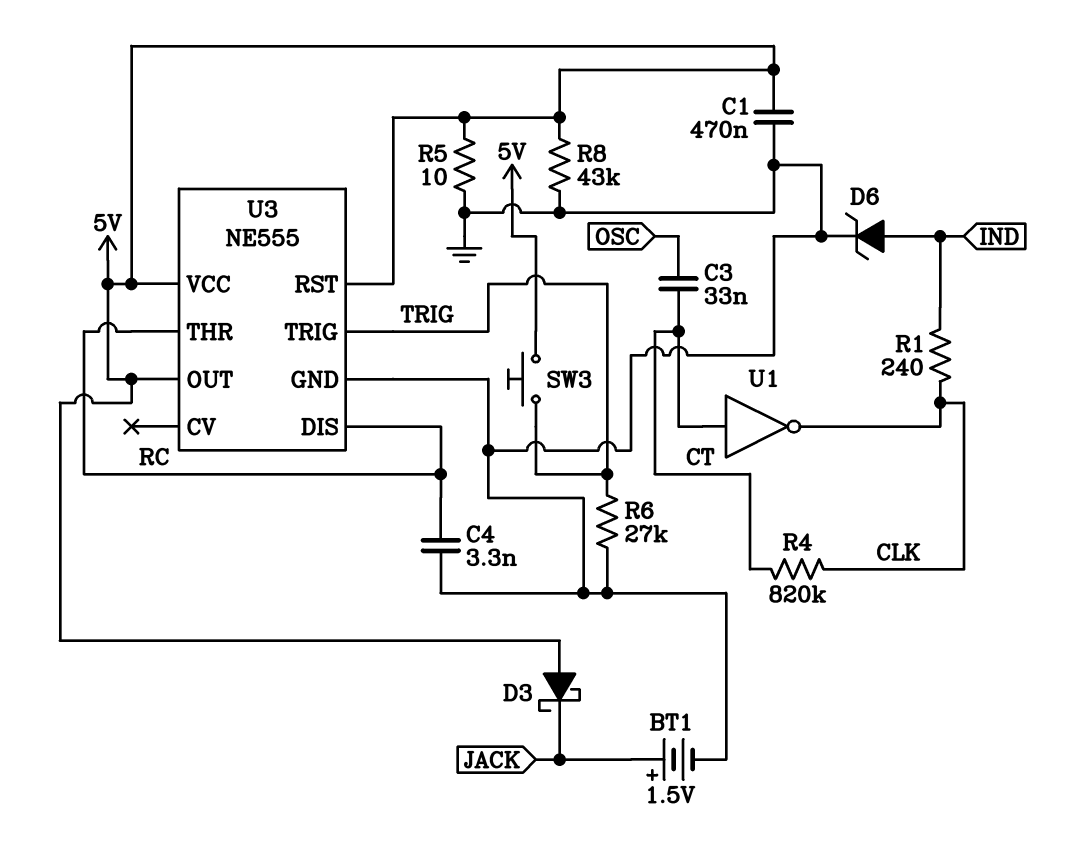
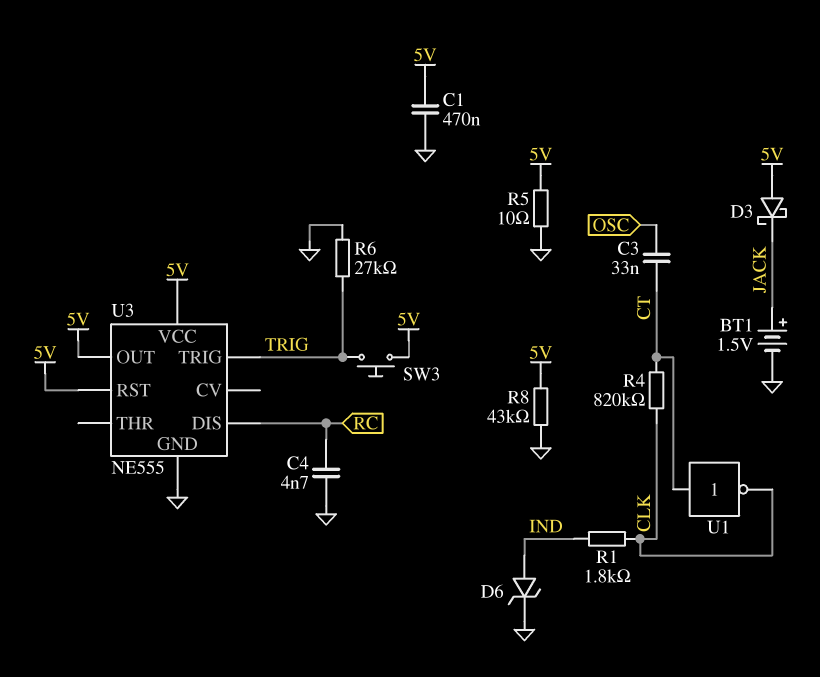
C4: 3.3nF (GND, RC) -> 4.7nF (GND, RC)
R1: 240 (CLK, IND) -> 1.8k (CLK, IND)
U3 pin THR: RC -> none

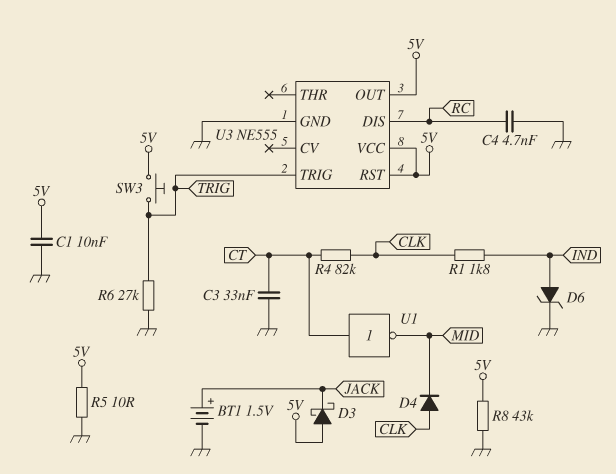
C1: 470nF (5V, GND) -> 10nF (5V, GND)
C3: 33nF (CT, OSC) -> 33nF (CT, GND)
D4: none -> diode (A CLK, K MID)
R4: 820k (CLK, CT) -> 82k (CLK, CT)
U1: NOT (in CT, out CLK) -> NOT (in CT, out MID)

